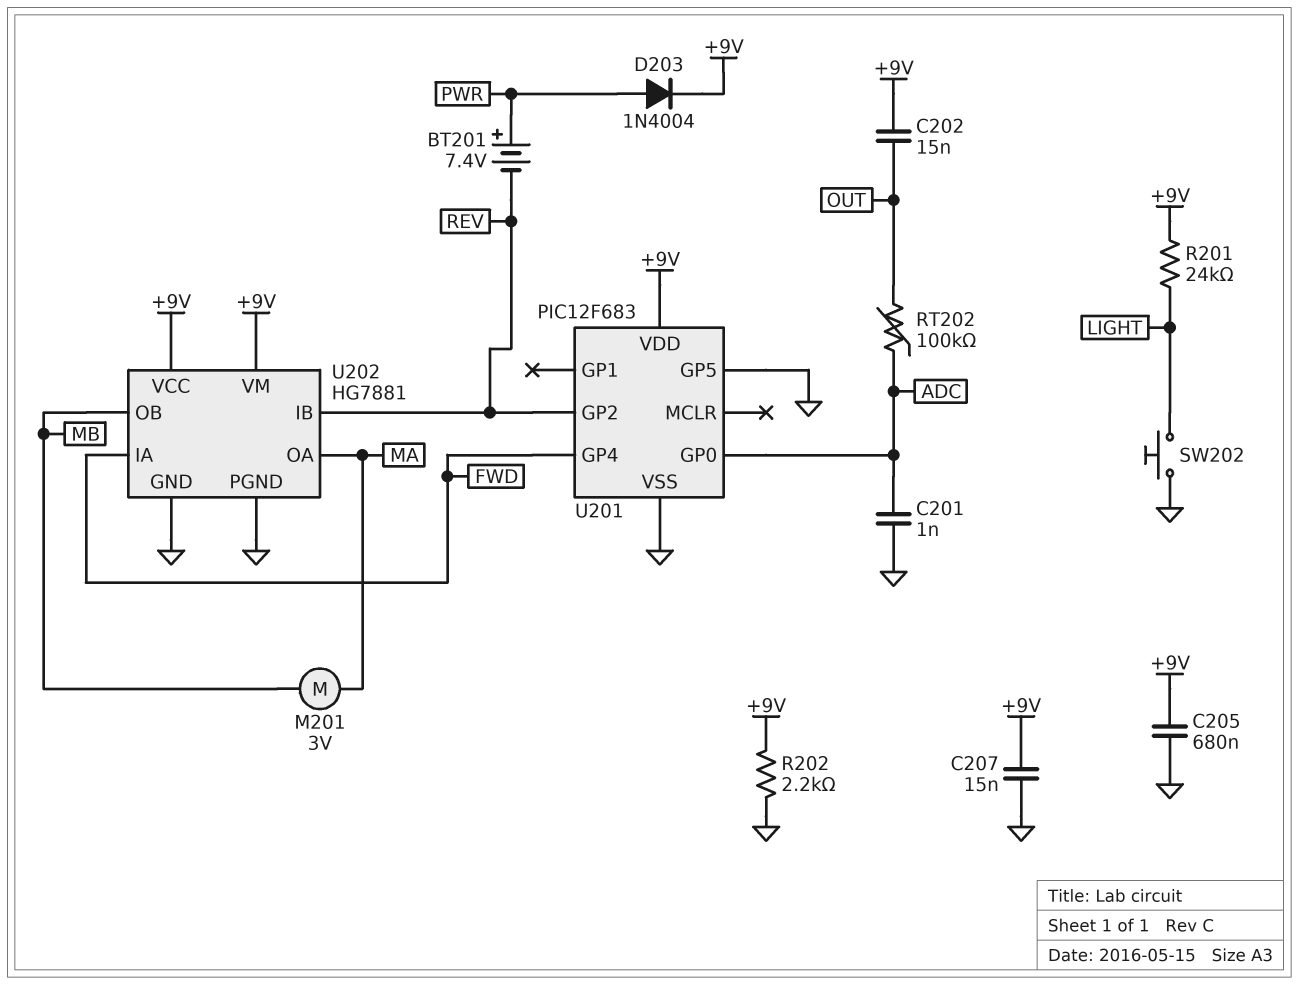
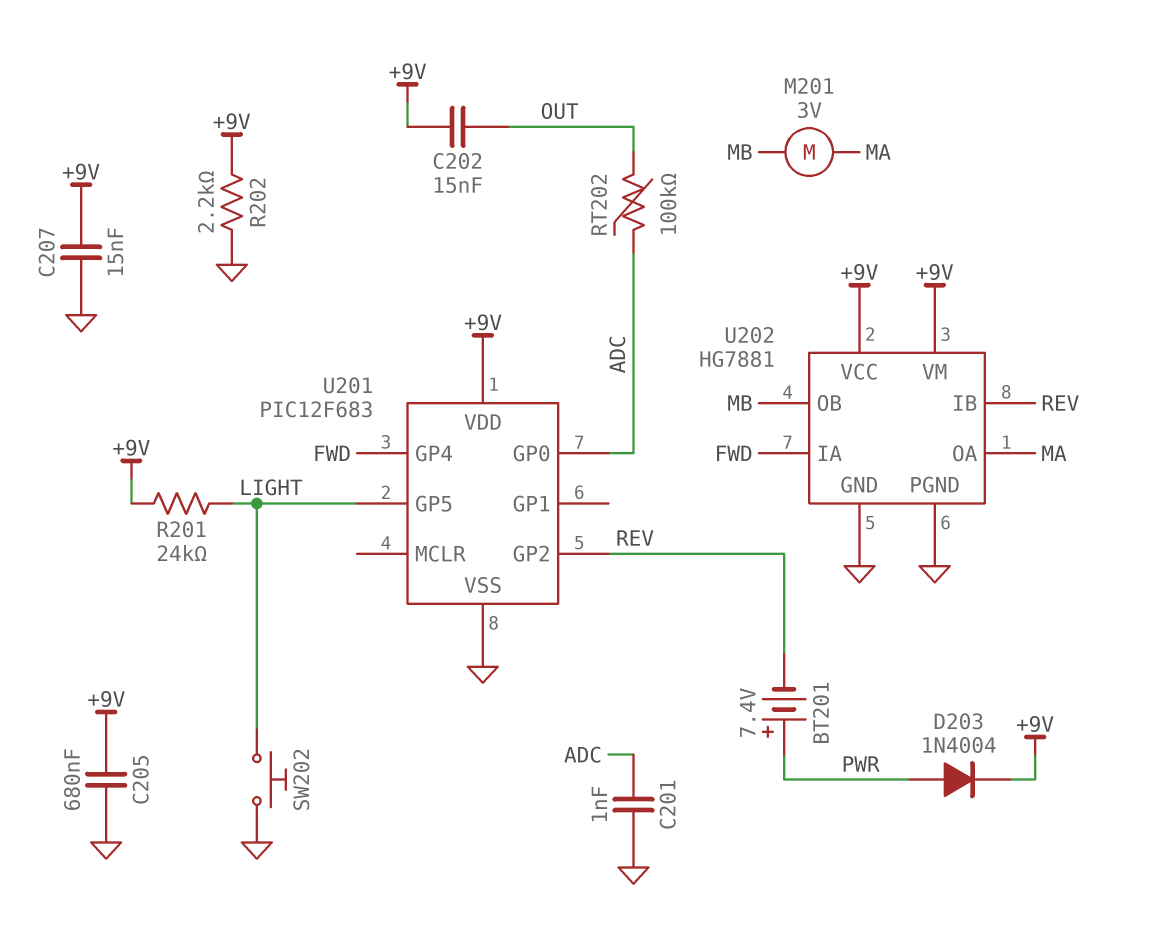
U201 pin GP5: GND -> LIGHT

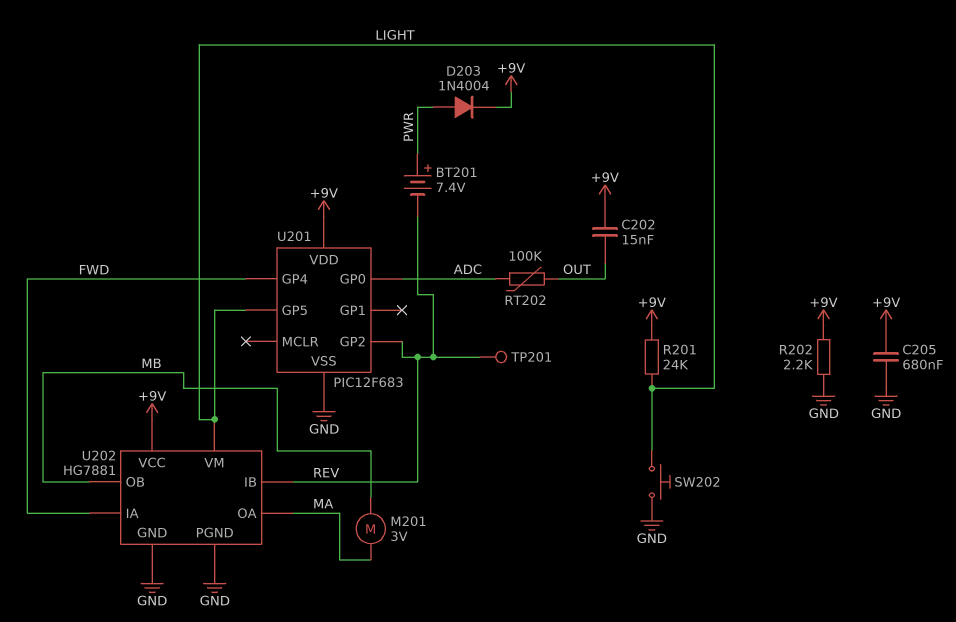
C201: 1nF (ADC, GND) -> none
C207: 15nF (+9V, GND) -> none
TP201: none -> test point (REV)
U202 pin VM: +9V -> LIGHT

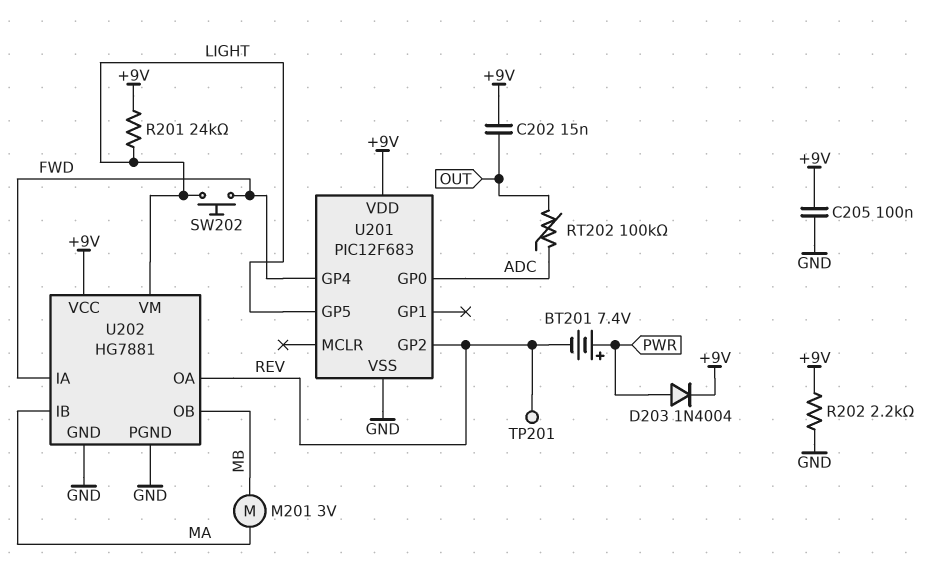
C205: 680nF (+9V, GND) -> 100nF (+9V, GND)
SW202: button (GND, LIGHT) -> button (FWD, LIGHT)
U202 pin IB: REV -> MA
U202 pin OA: MA -> REV

